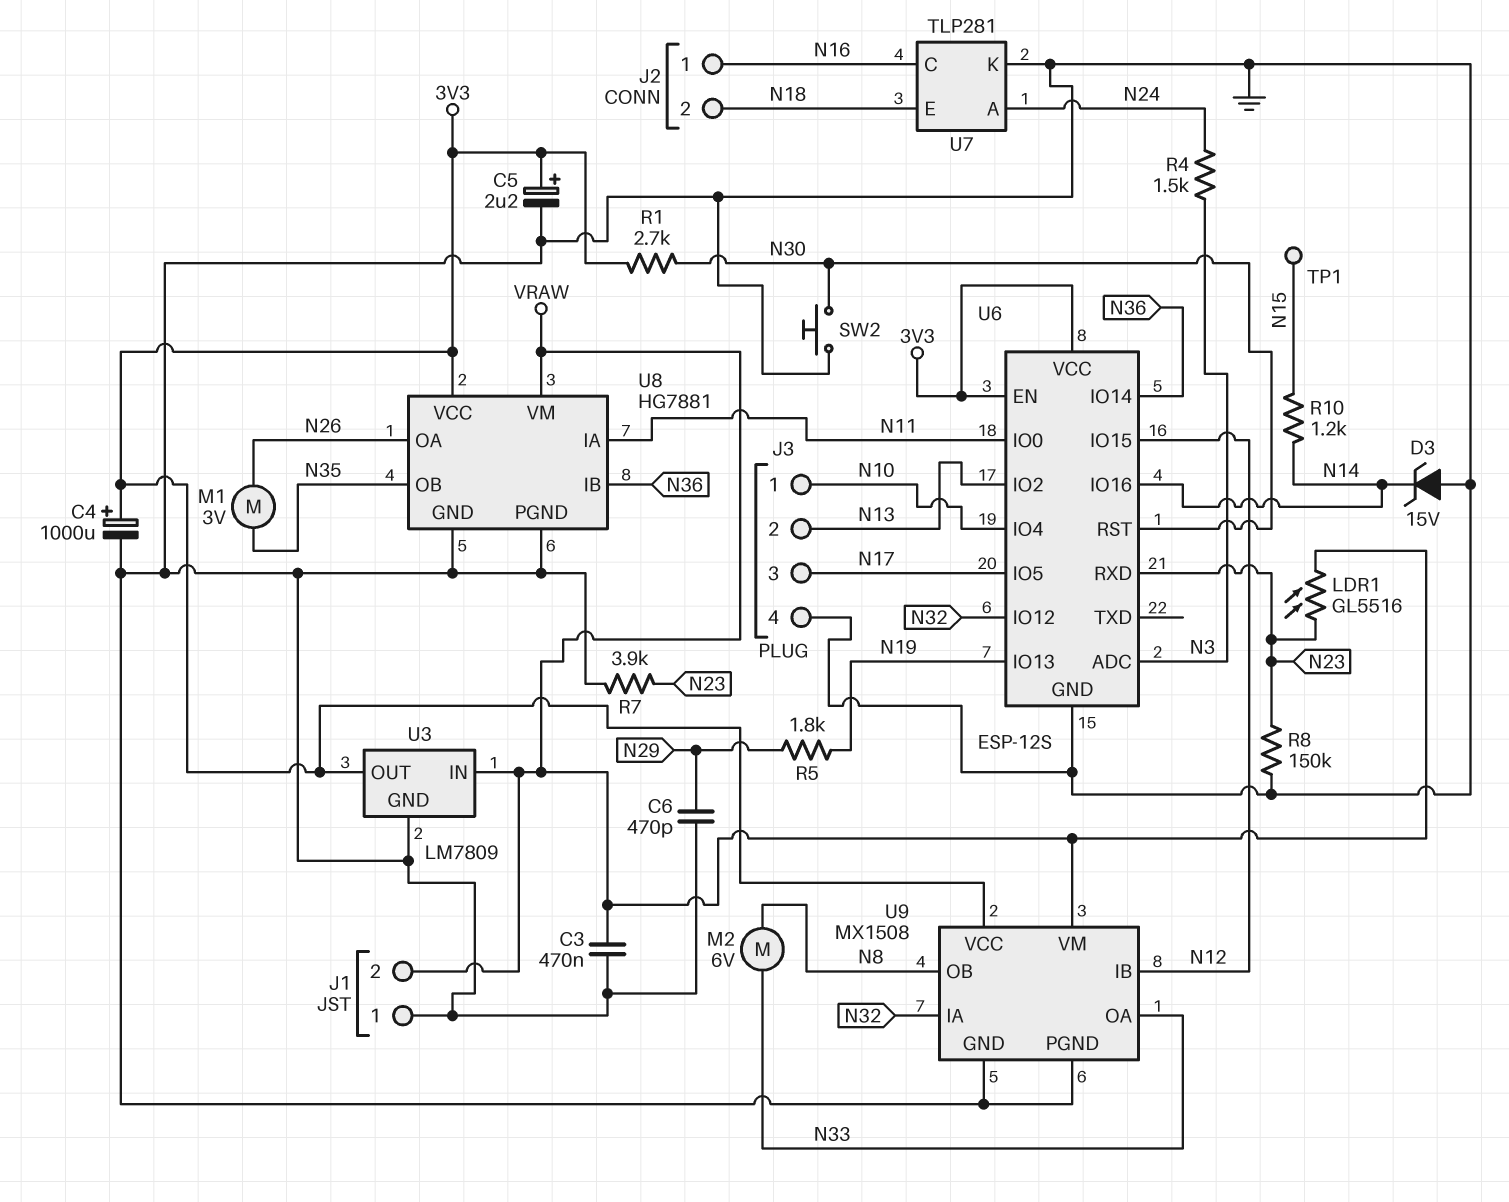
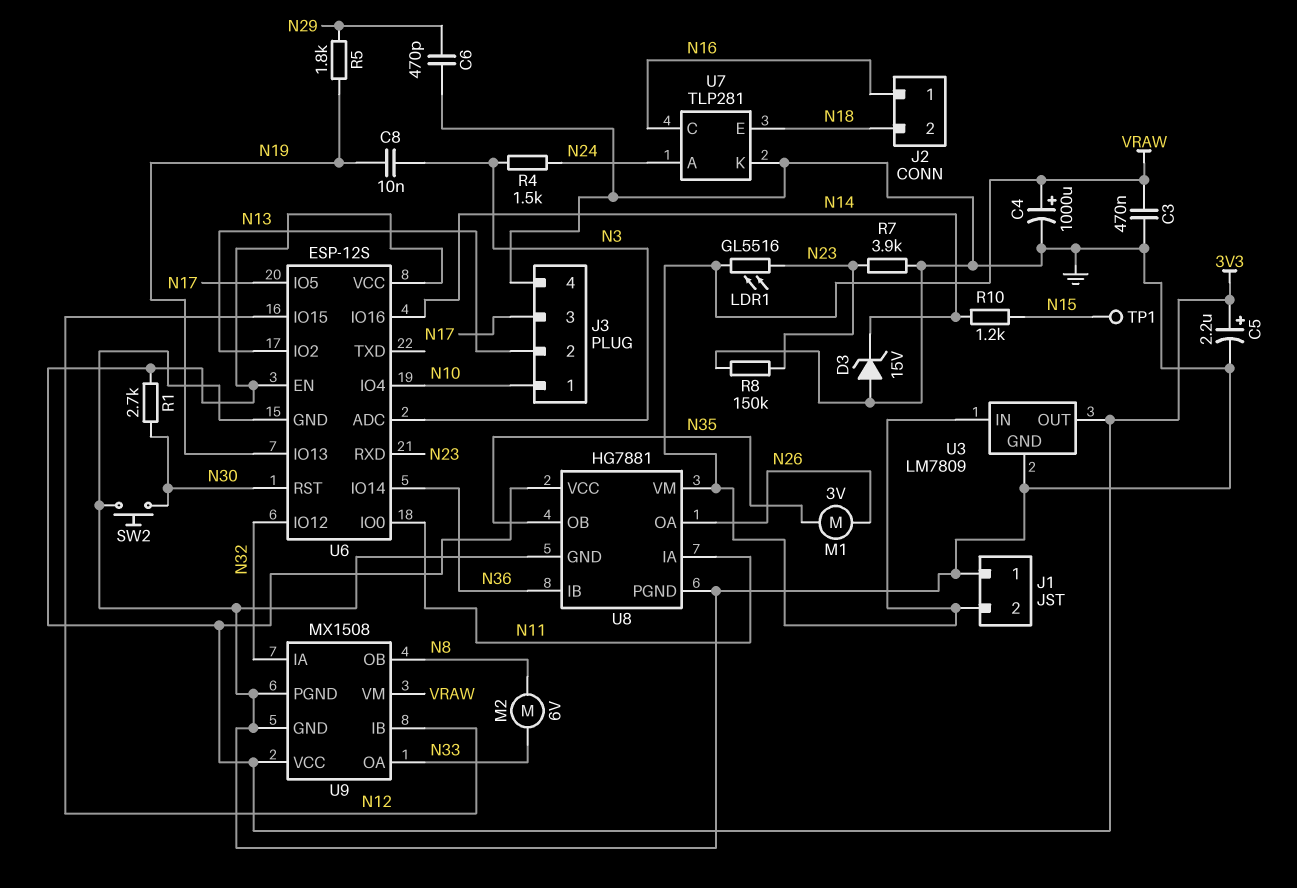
C4: 1000uF (plus 3V3, minus GND) -> 1000uF (plus VRAW, minus GND)
C8: none -> 10nF (N3, N19)

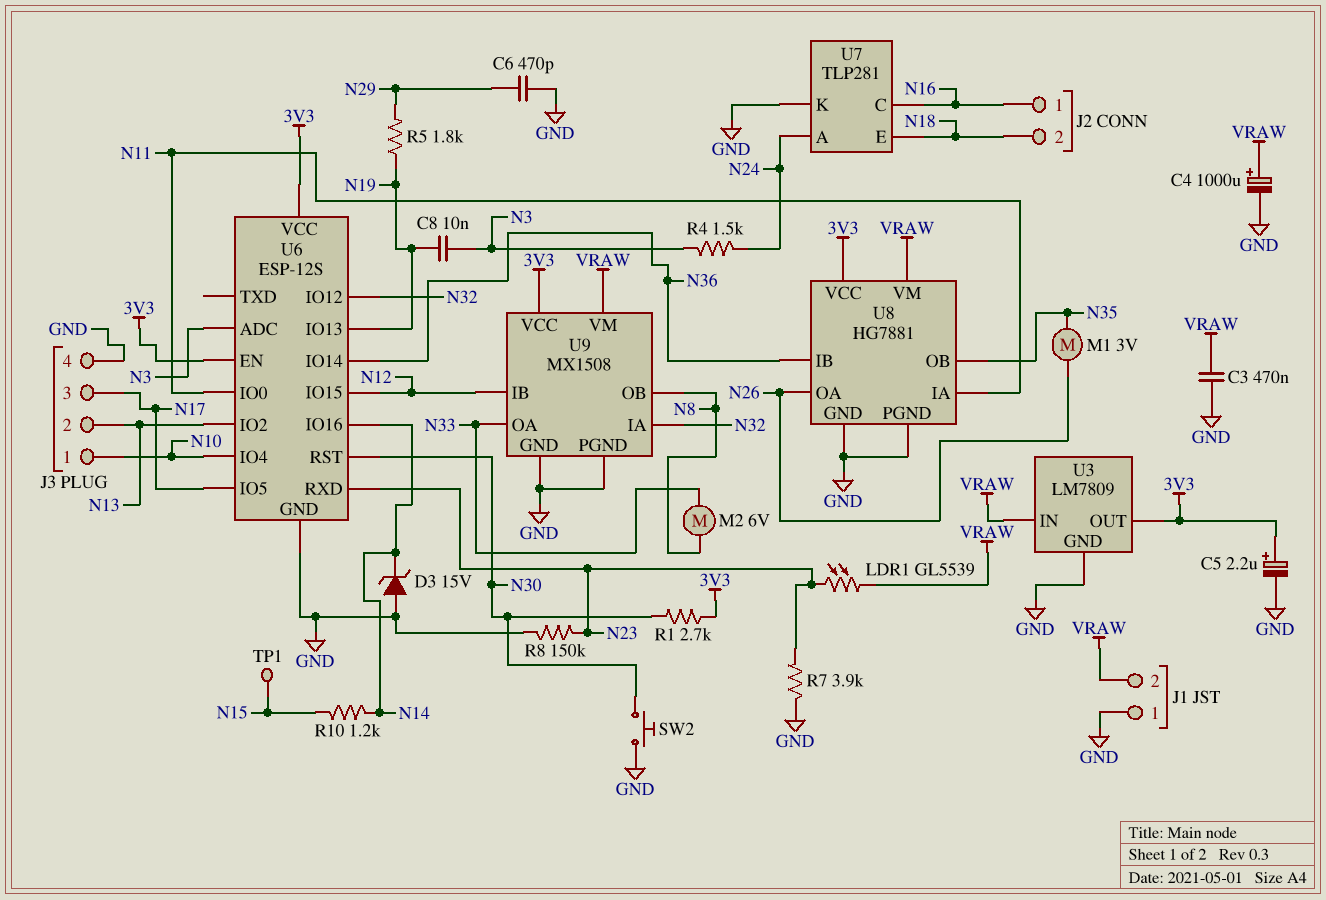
LDR1: GL5516 (N23, VRAW) -> GL5539 (N23, VRAW)

